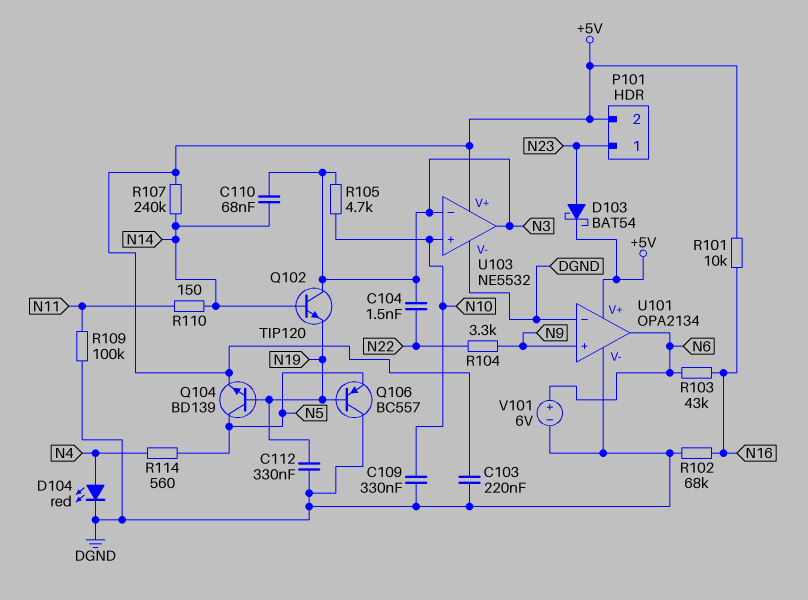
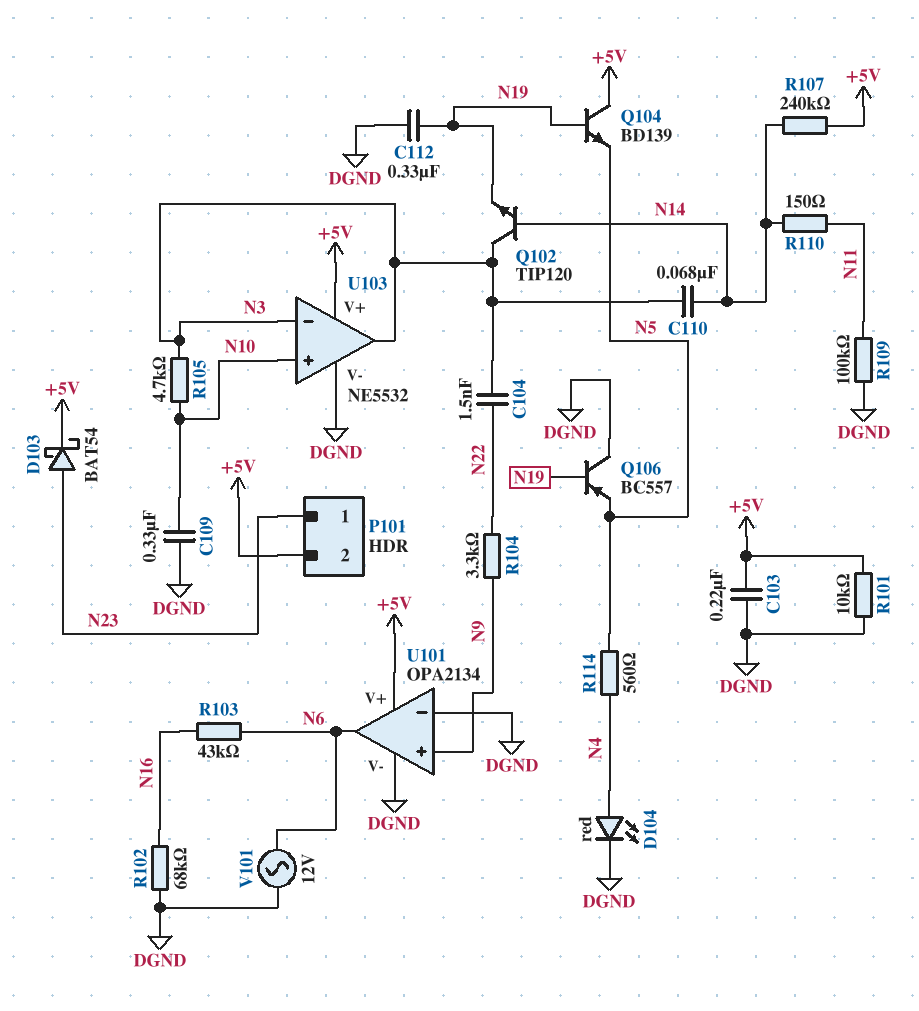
Q104: NPN BD139 (B N19, C N5, E +5V) -> NPN BD139 (B N19, C +5V, E N5)
R101: 10k (+5V, N16) -> 10k (+5V, DGND)
V101: 6V (plus N6, minus DGND) -> AC 12V (DGND, N6)

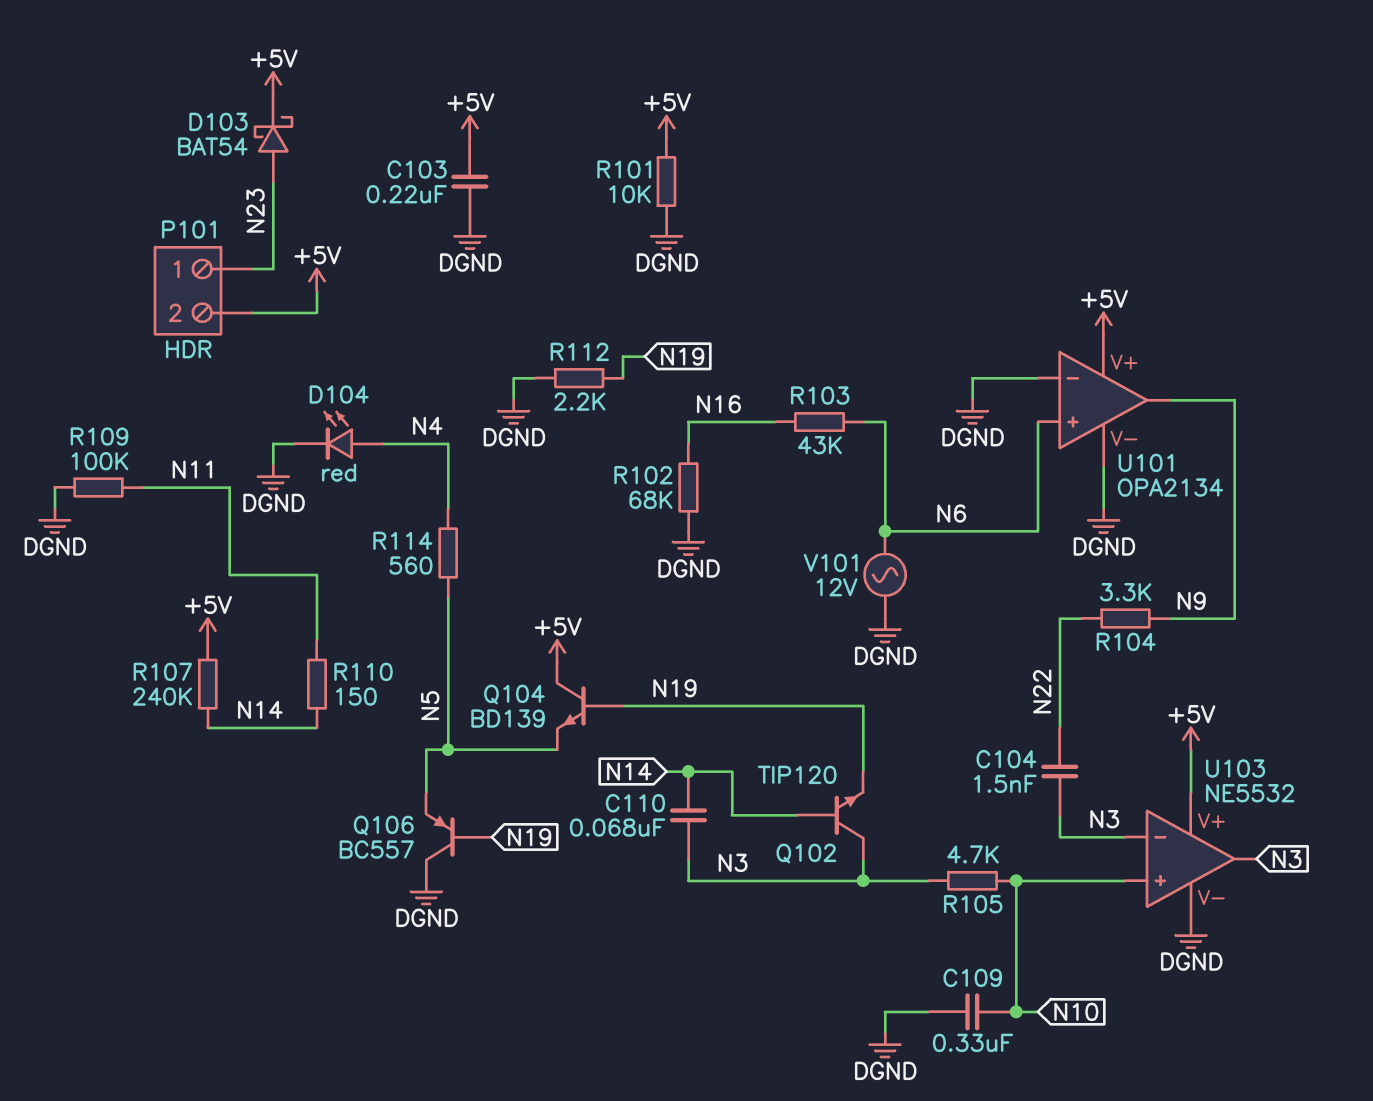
C112: 330nF (DGND, N19) -> none
R112: none -> 2.2k (DGND, N19)
U101 pin in+: N9 -> N6
U101 pin out: N6 -> N9

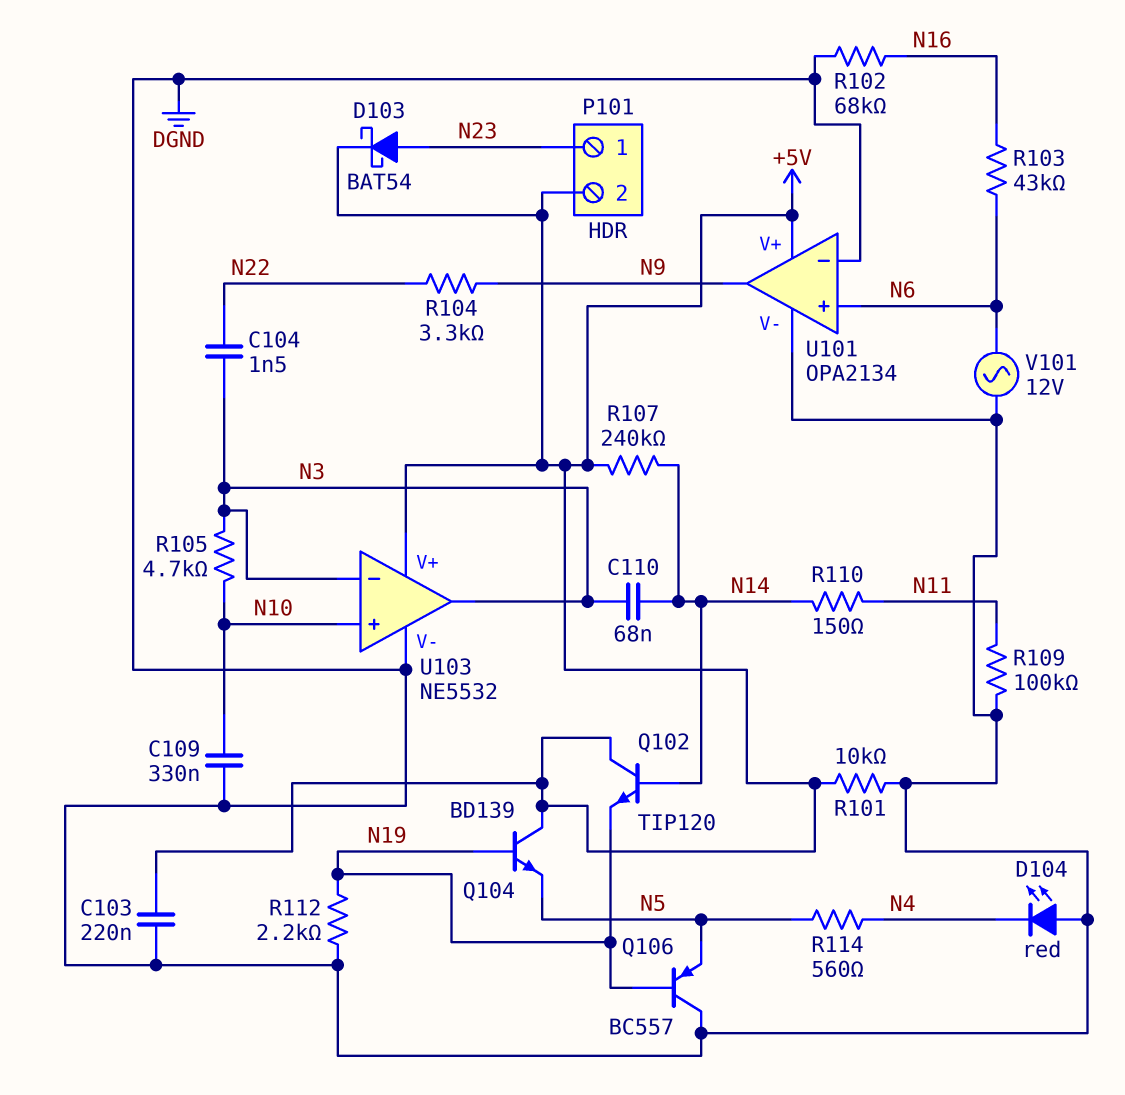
D104: LED red (A N4, K DGND) -> LED red (A DGND, K N4)
Q102: NPN TIP120 (B N14, C N3, E N19) -> NPN TIP120 (B N14, C +5V, E N19)

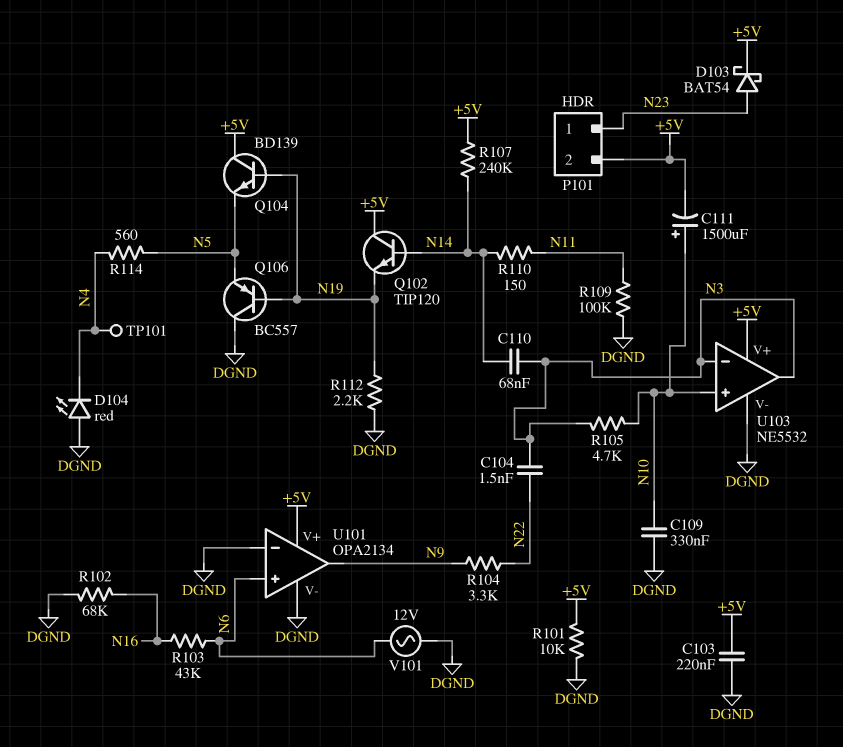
C111: none -> 1500uF (plus N10, minus +5V)
TP101: none -> test point (N4)

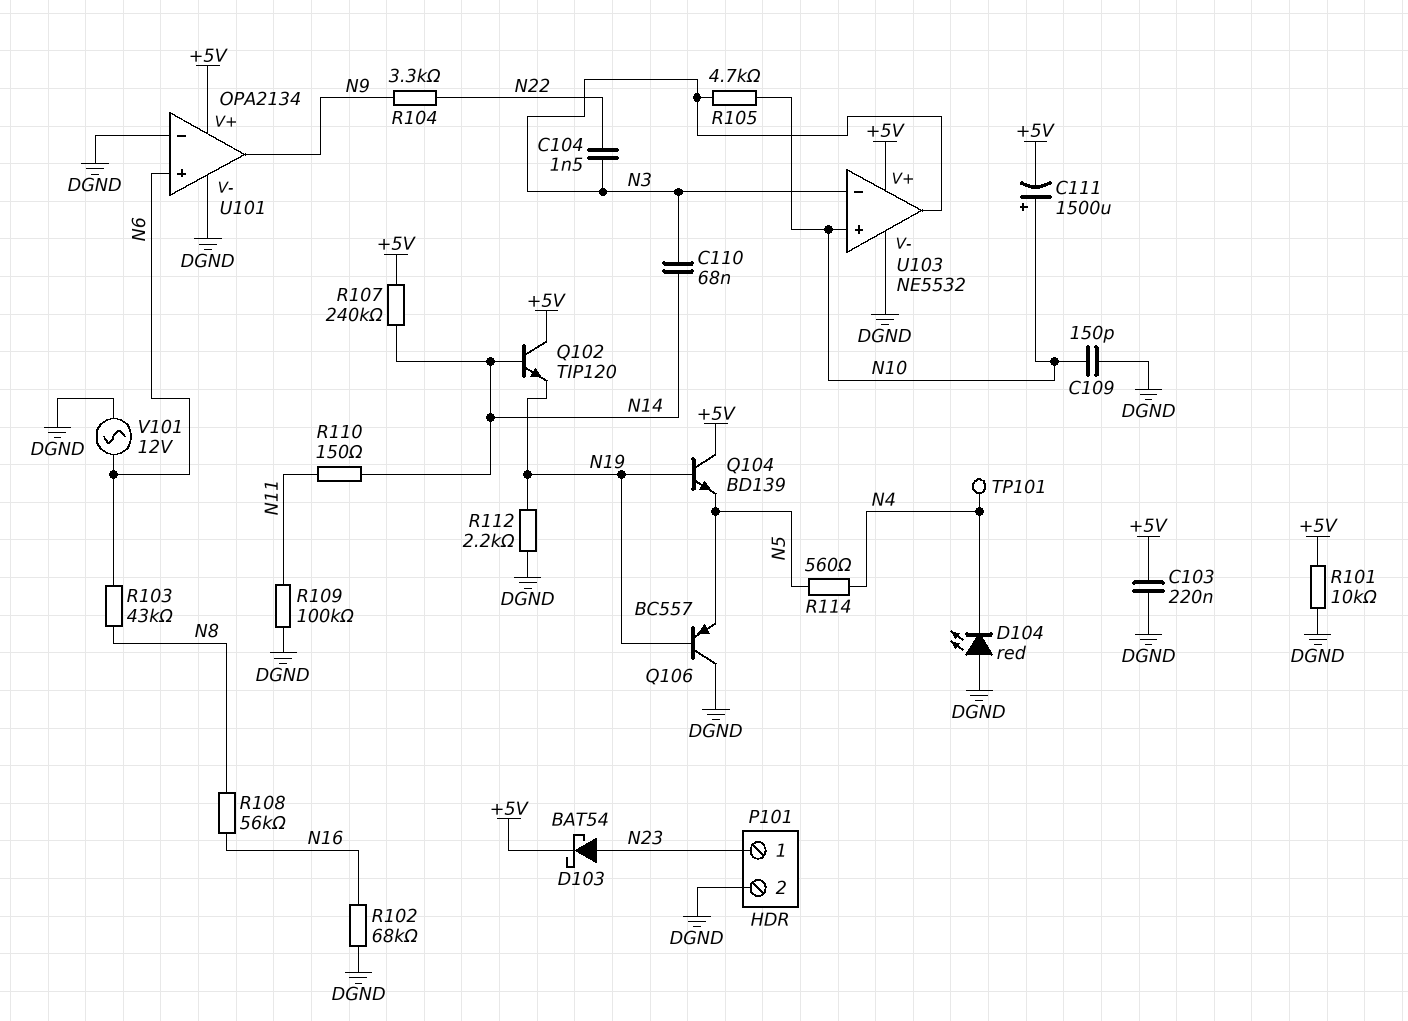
C109: 330nF (DGND, N10) -> 150pF (DGND, N10)
P101 pin 2: +5V -> DGND
R103: 43k (N6, N16) -> 43k (N6, N8)
R108: none -> 56k (N8, N16)

